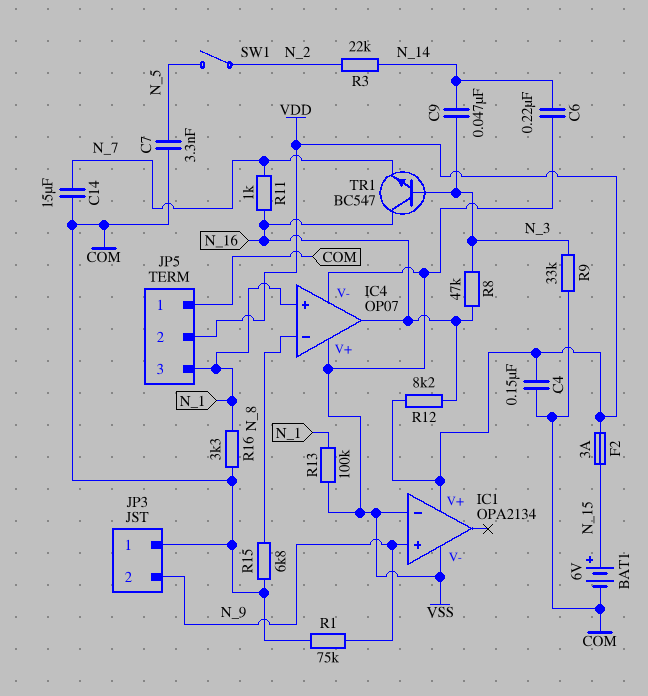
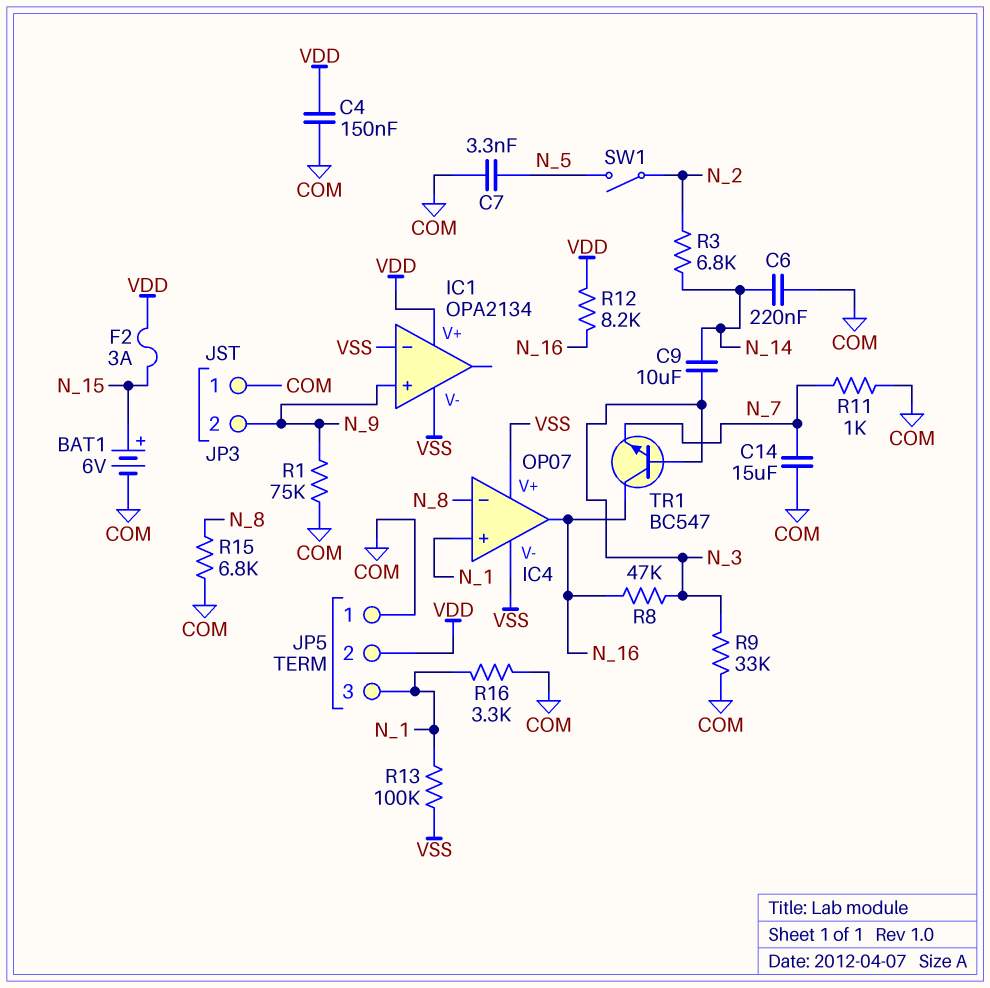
C6: 220nF (N_14, VSS) -> 220nF (COM, N_14)
C9: 47nF (N_3, N_14) -> 10uF (N_3, N_14)
R3: 22k (N_2, N_14) -> 6.8k (N_2, N_14)
R11: 1k (N_7, N_16) -> 1k (COM, N_7)

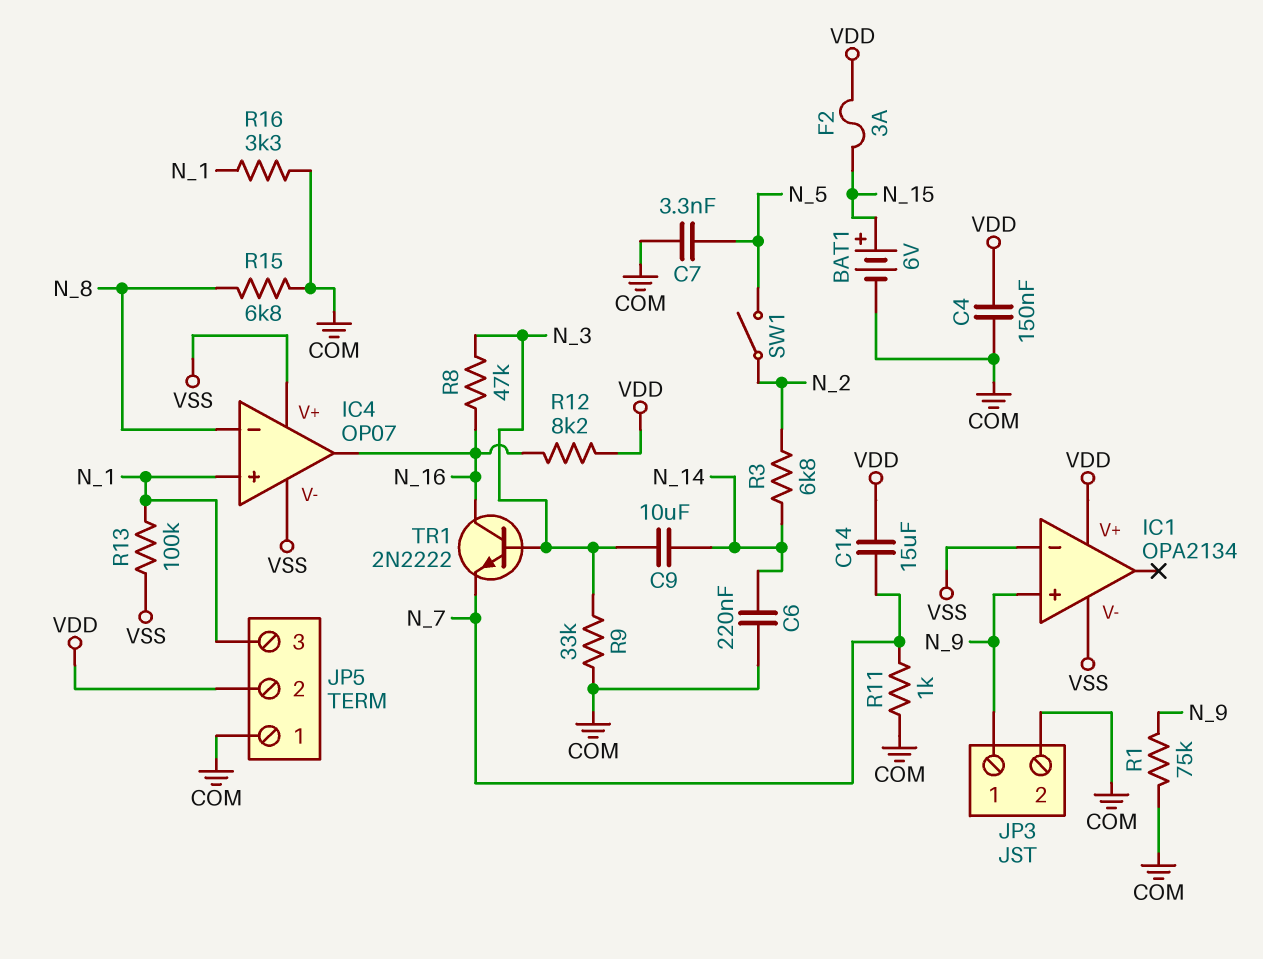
C14: 15uF (COM, N_7) -> 15uF (N_7, VDD)
JP3 pin 1: COM -> N_9
JP3 pin 2: N_9 -> COM
TR1: NPN BC547 (B N_3, C N_16, E N_7) -> NPN 2N2222 (B N_3, C N_16, E N_7)

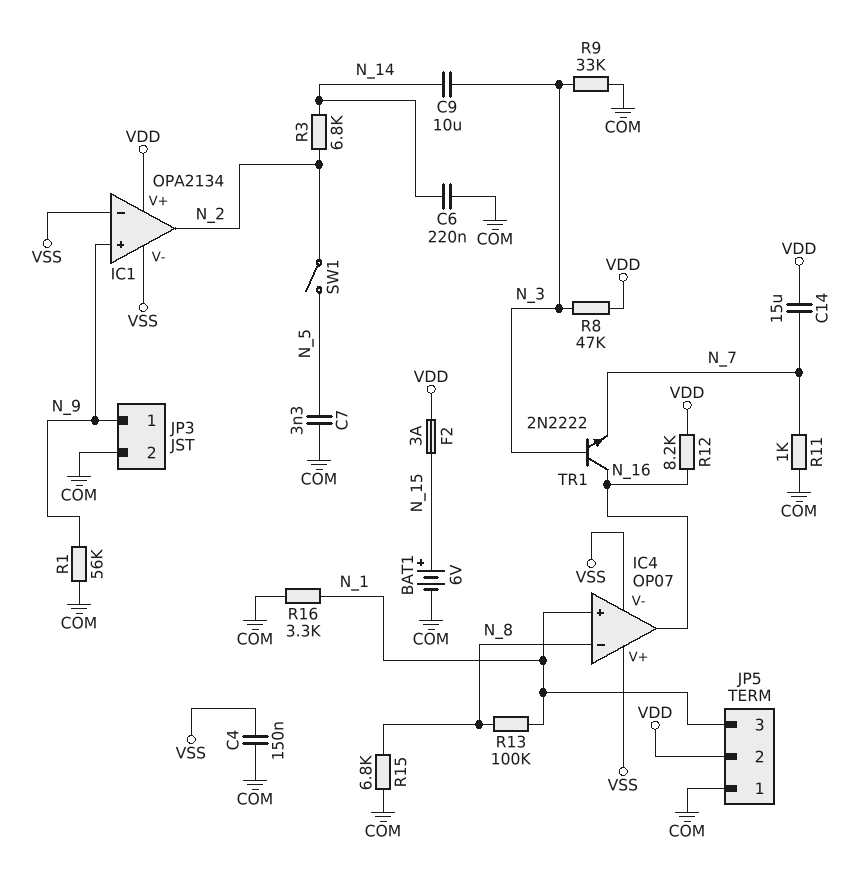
C4: 150nF (COM, VDD) -> 150nF (COM, VSS)
IC1 pin out: none -> N_2
R1: 75k (COM, N_9) -> 56k (COM, N_9)
R8: 47k (N_3, N_16) -> 47k (N_3, VDD)
R13: 100k (N_1, VSS) -> 100k (N_1, N_8)

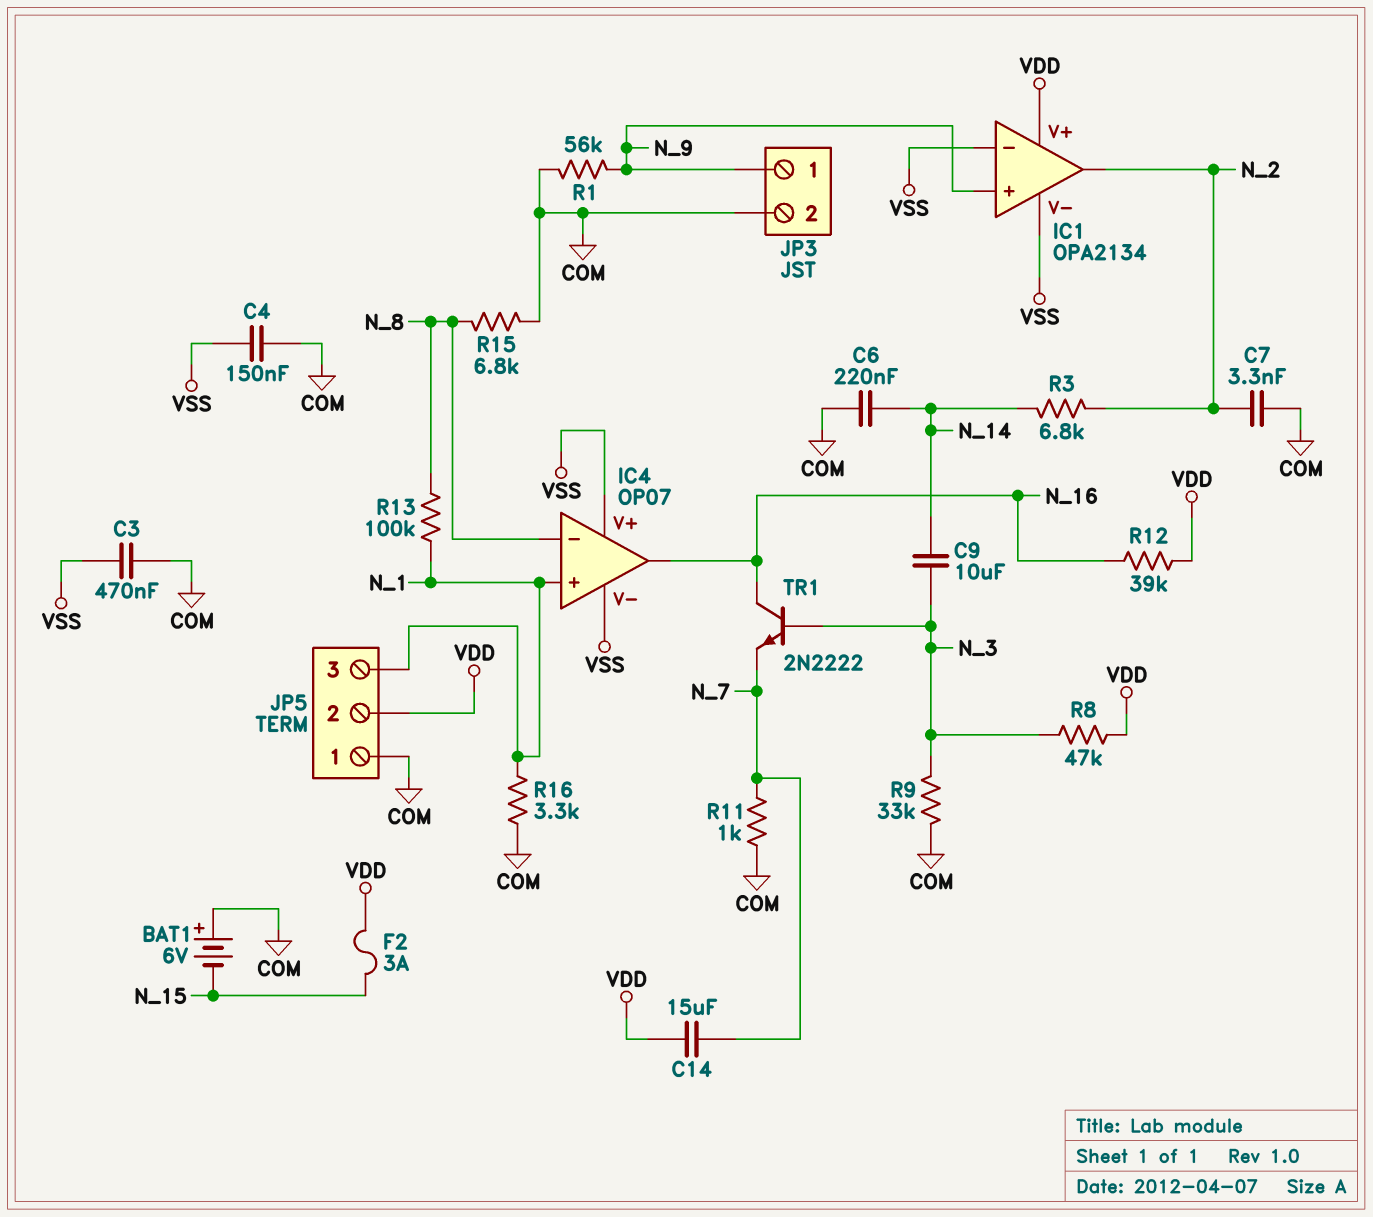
BAT1: 6V (plus N_15, minus COM) -> 6V (plus COM, minus N_15)
C3: none -> 470nF (COM, VSS)
C7: 3.3nF (COM, N_5) -> 3.3nF (COM, N_2)
R12: 8.2k (N_16, VDD) -> 39k (N_16, VDD)
SW1: switch (N_2, N_5) -> none

